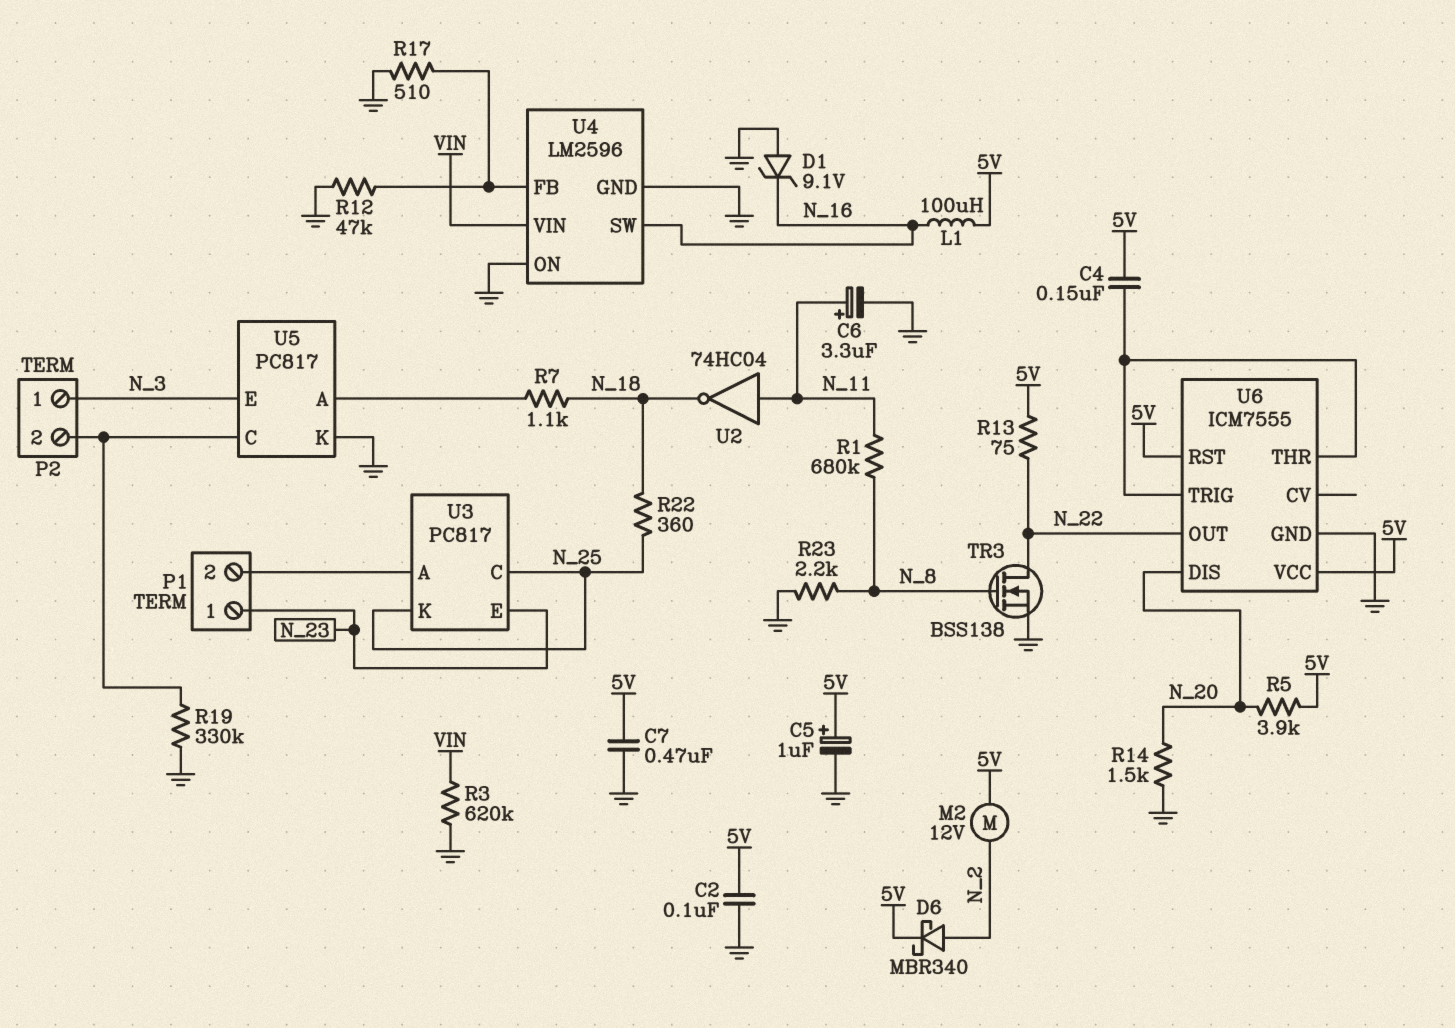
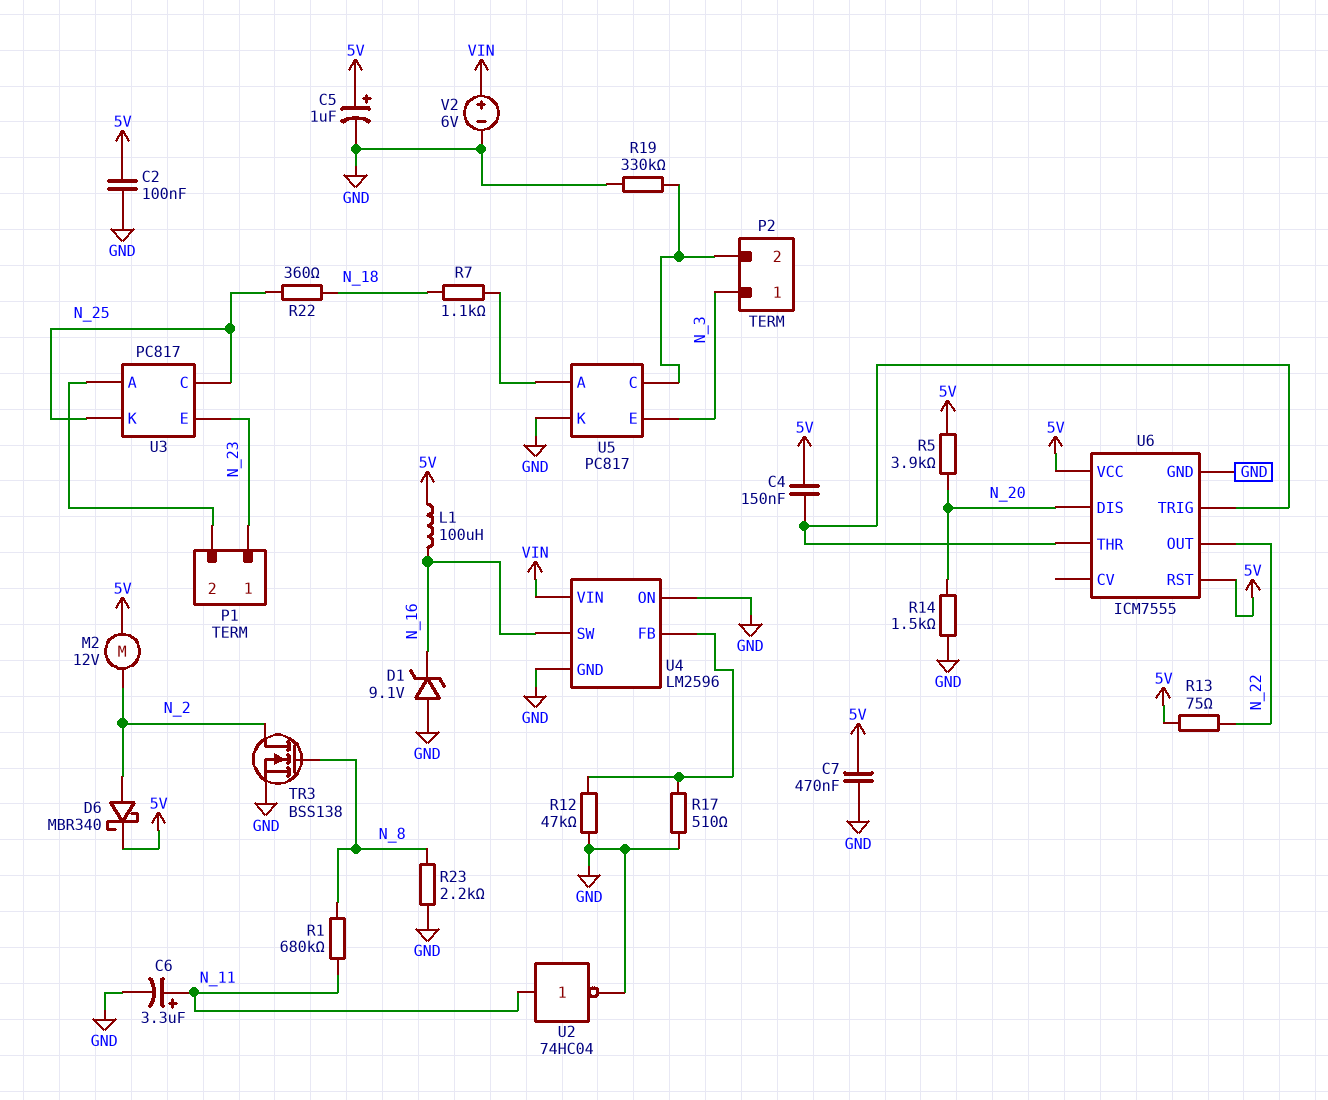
R3: 620k (GND, VIN) -> none
TR3: NMOS BSS138 (G N_8, D N_22, S GND) -> NMOS BSS138 (G N_8, D N_2, S GND)
U2: NOT 74HC04 (in N_11, out N_18) -> NOT 74HC04 (in N_11, out GND)
V2: none -> 6V (plus VIN, minus GND)

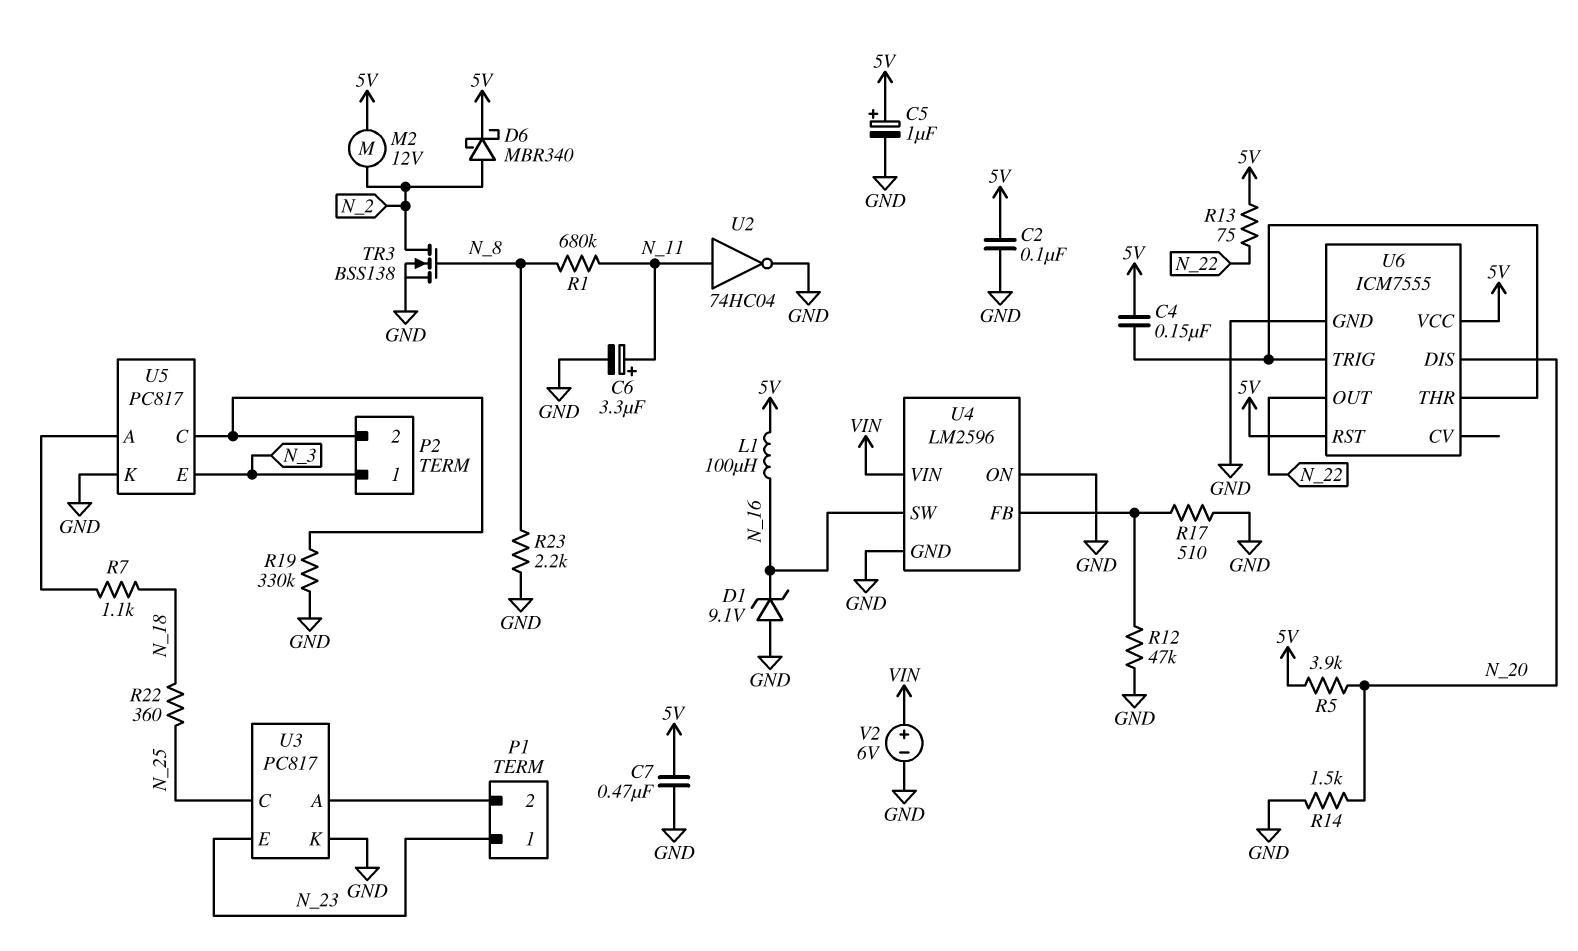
U3 pin K: N_25 -> GND

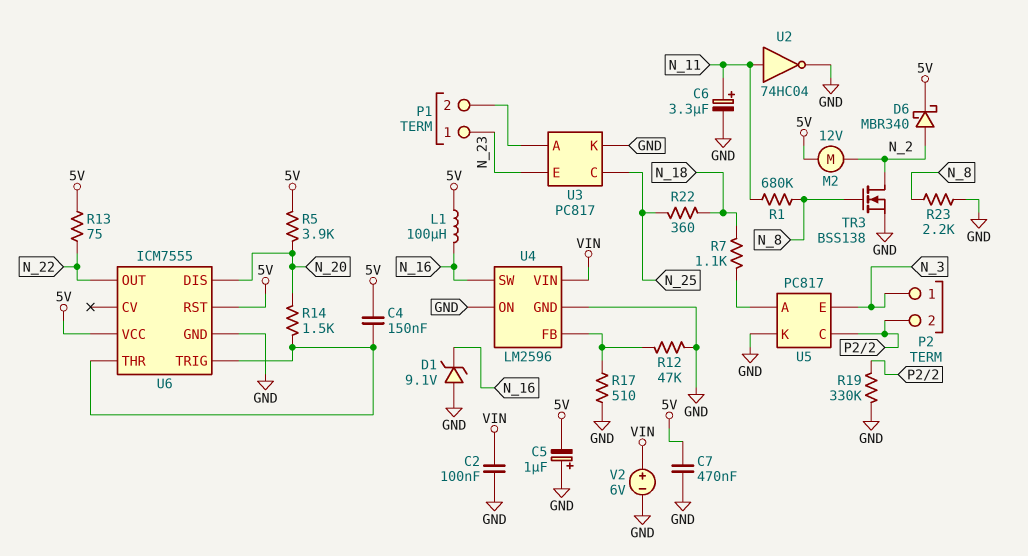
C2: 100nF (5V, GND) -> 100nF (GND, VIN)
C5: 1uF (plus 5V, minus GND) -> 1uF (plus GND, minus 5V)
R14: 1.5k (GND, N_20) -> 1.5k (N_20, U6/THR)

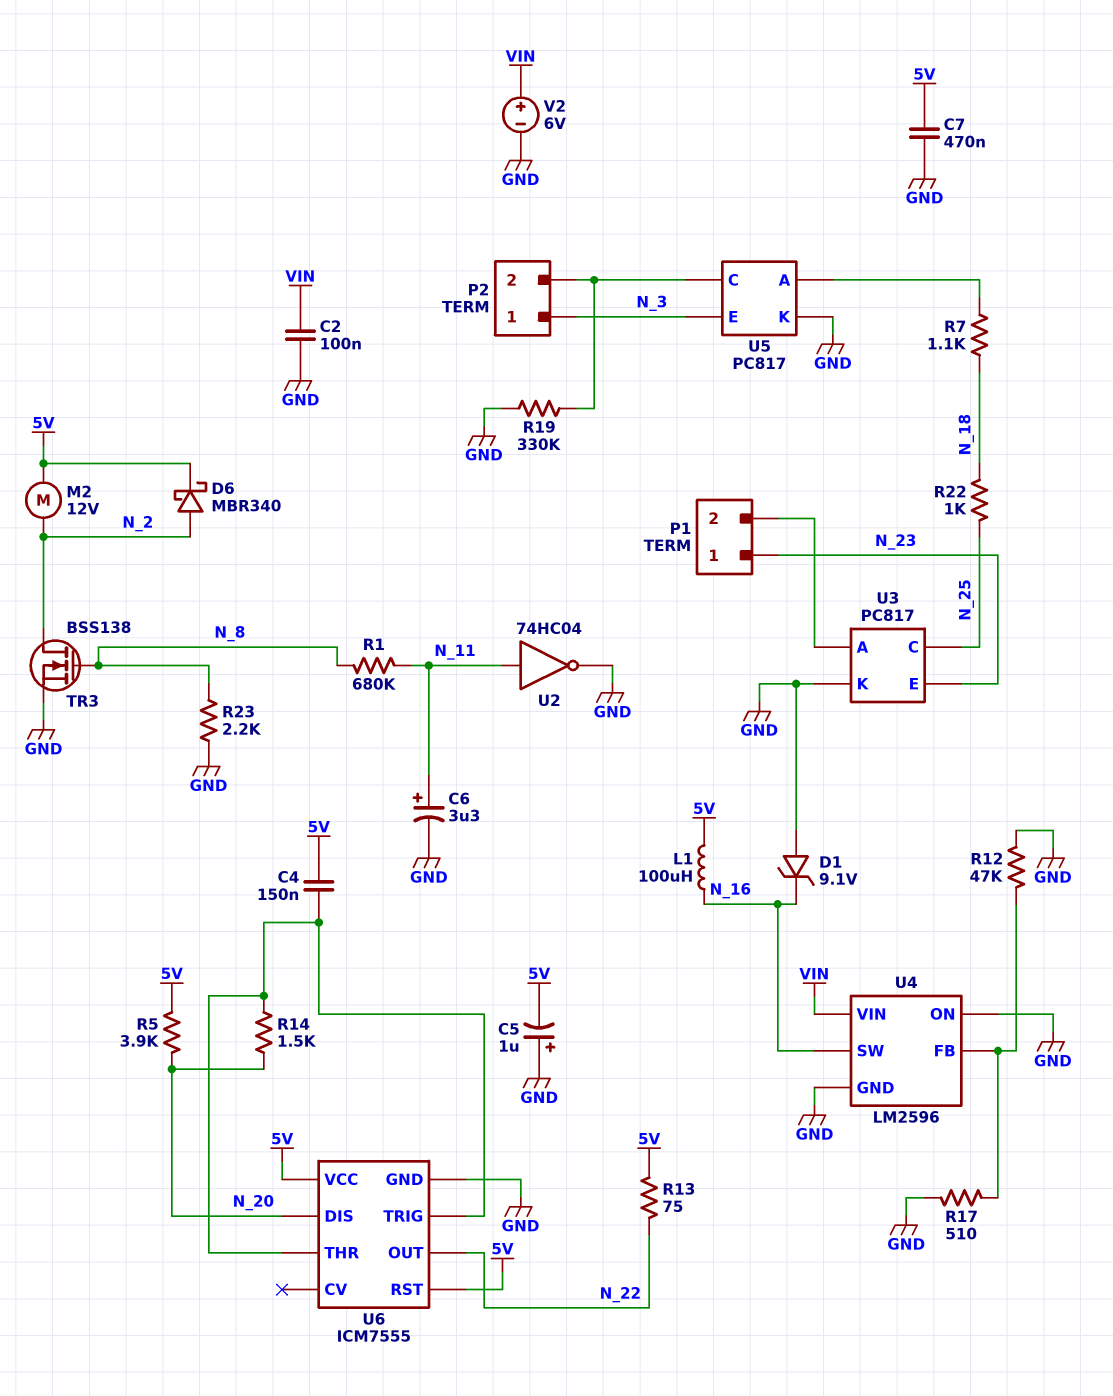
R22: 360 (N_18, N_25) -> 1k (N_18, N_25)

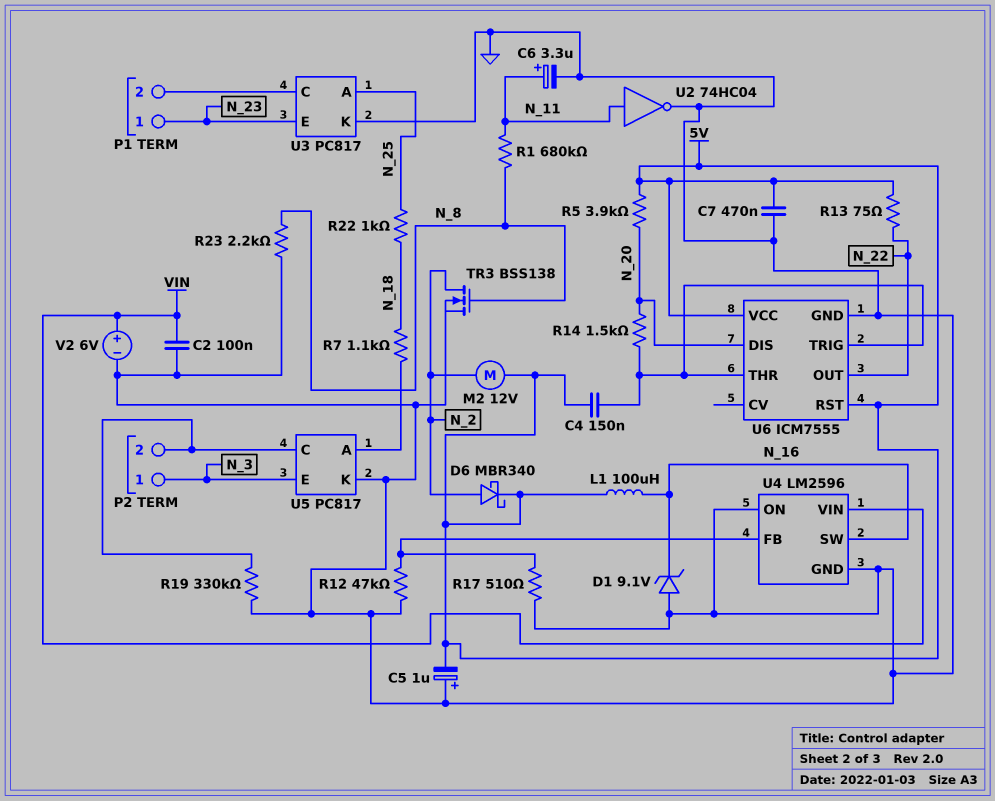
U3 pin A: P1/2 -> N_25
U3 pin C: N_25 -> P1/2

